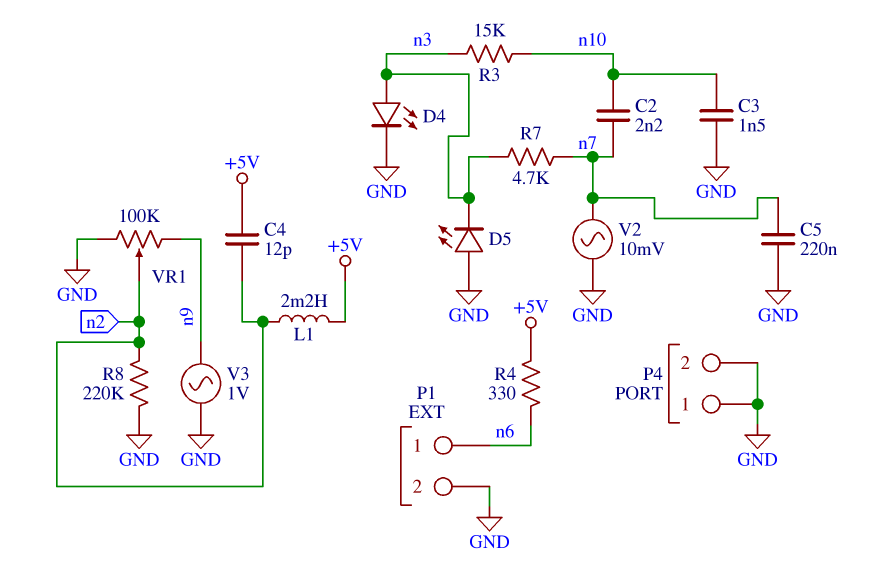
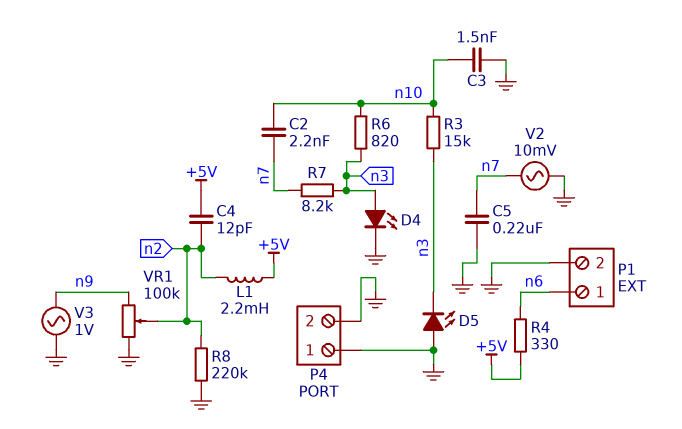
R6: none -> 820 (n3, n10)
R7: 4.7k (n3, n7) -> 8.2k (n3, n7)

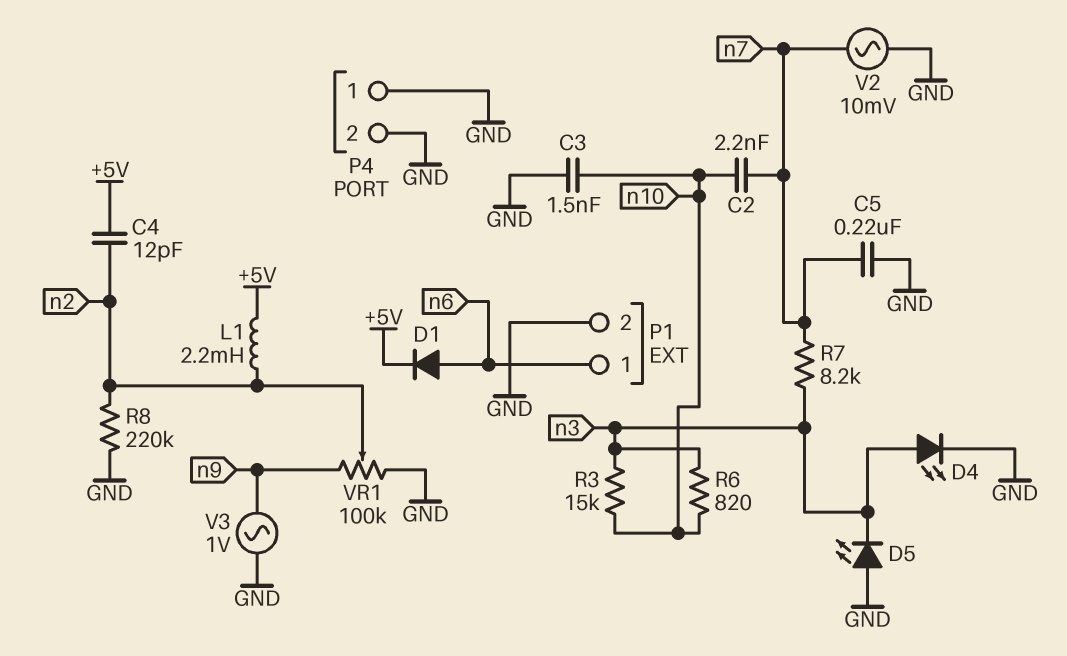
D1: none -> diode (A n6, K +5V)
R4: 330 (+5V, n6) -> none

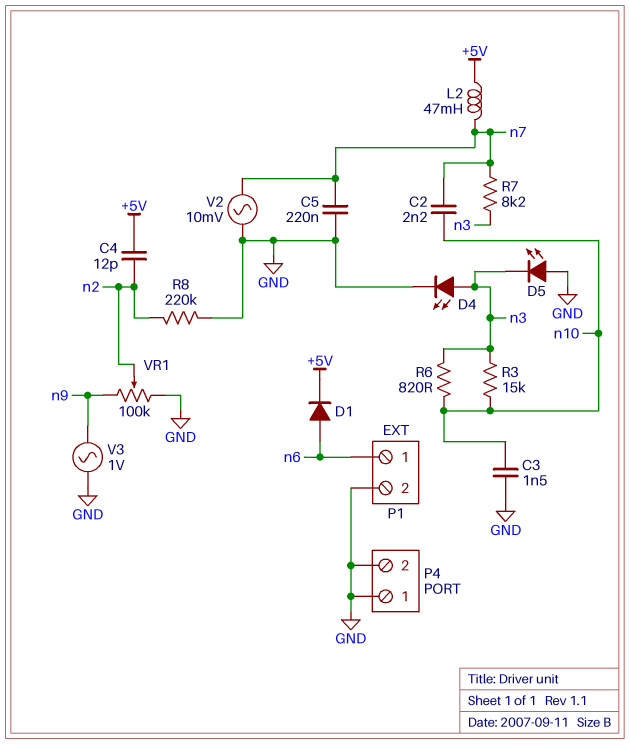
L1: 2.2mH (+5V, n2) -> none
L2: none -> 47mH (+5V, n7)

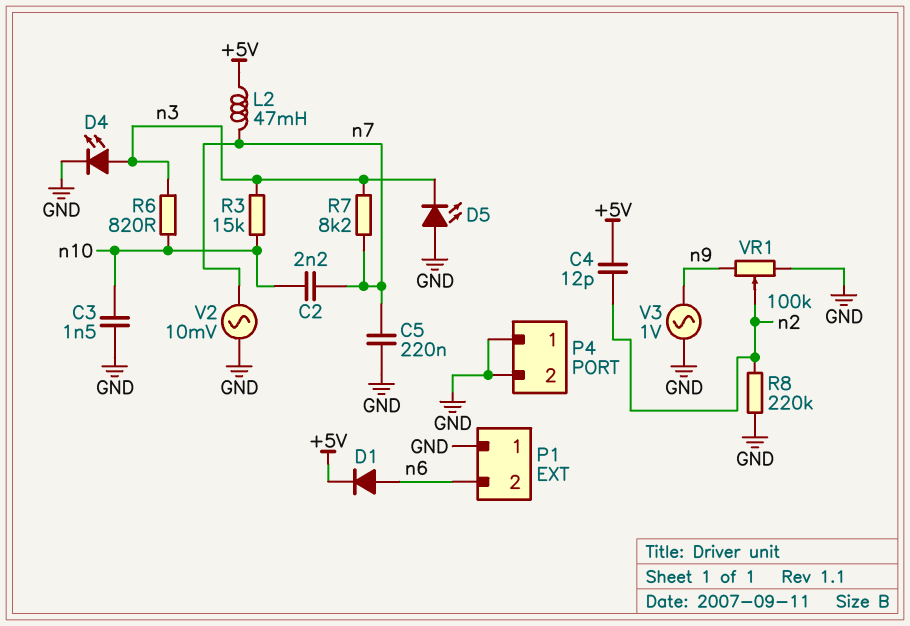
P1 pin 1: n6 -> GND
P1 pin 2: GND -> n6

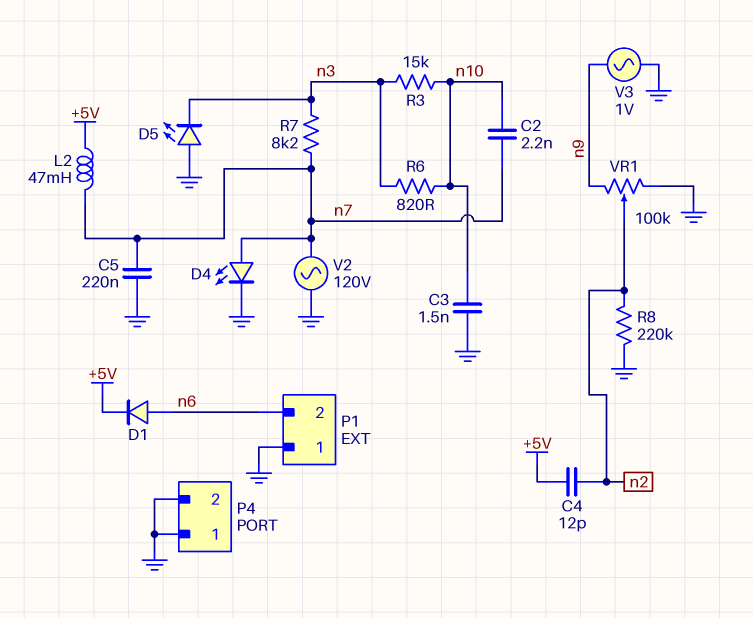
D4: LED (A n3, K GND) -> LED (A n7, K GND)
V2: AC 10mV (GND, n7) -> AC 120V (GND, n7)

